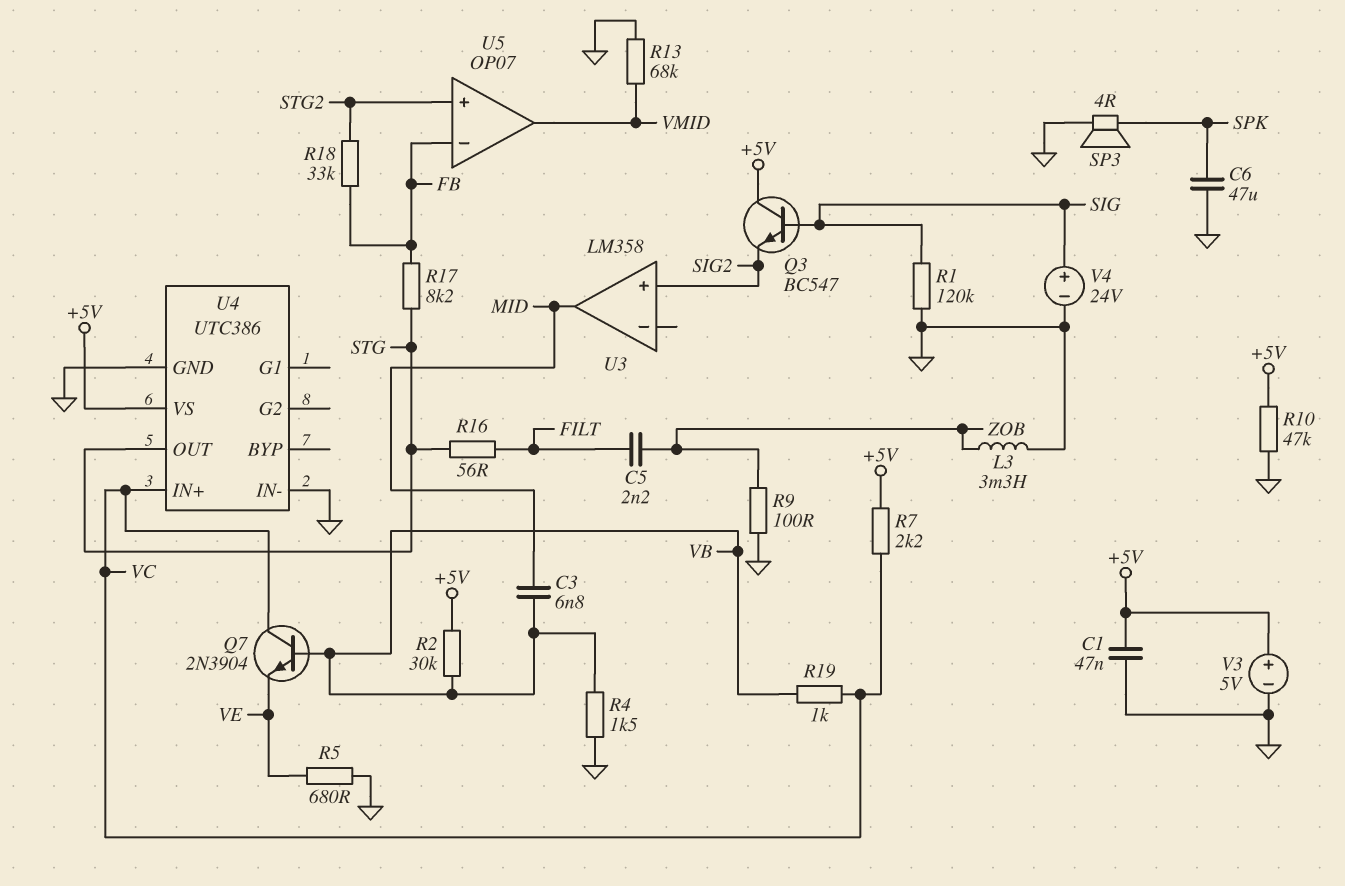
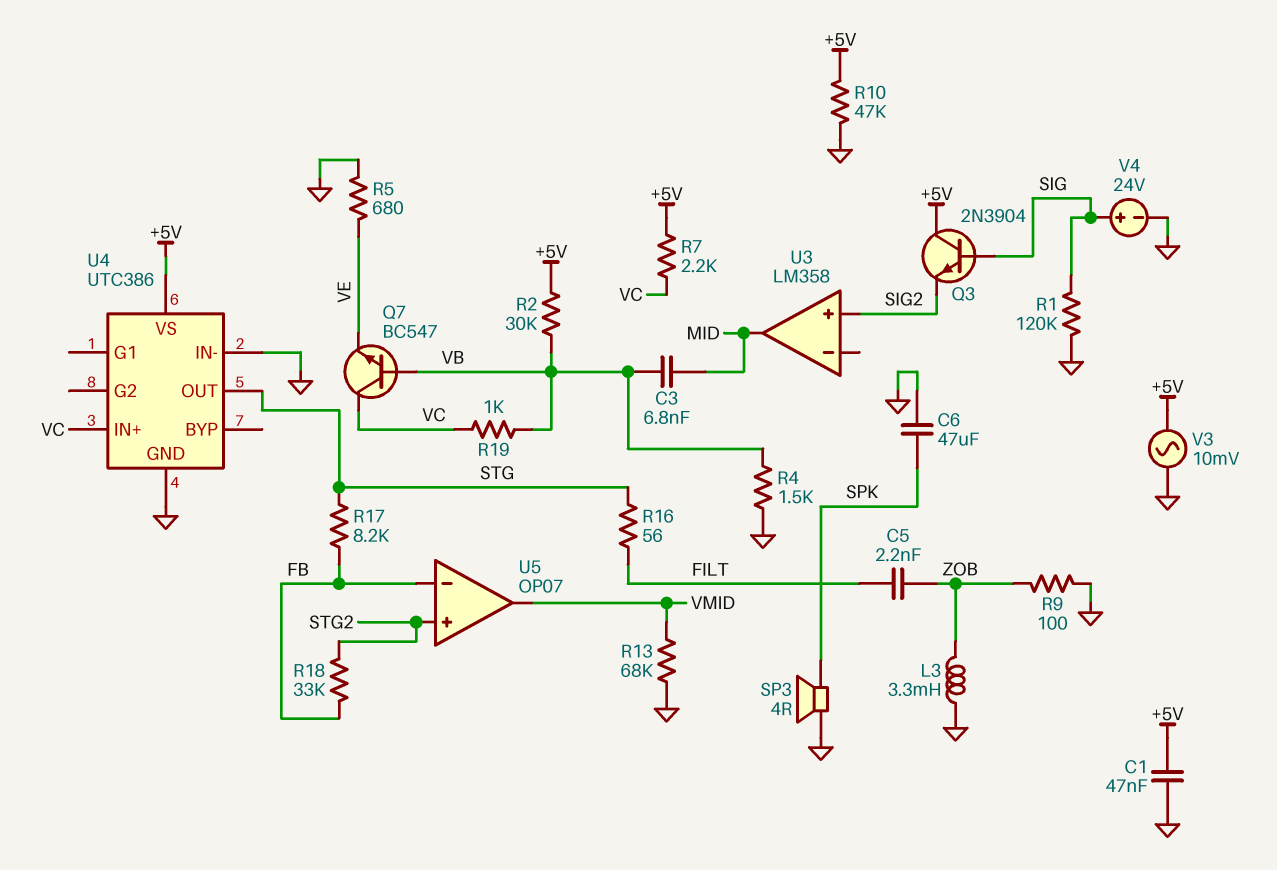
Q3: NPN BC547 (B SIG, C +5V, E SIG2) -> NPN 2N3904 (B SIG, C +5V, E SIG2)
Q7: NPN 2N3904 (B VB, C VC, E VE) -> NPN BC547 (B VB, C VC, E VE)
V3: 5V (plus +5V, minus GND) -> AC 10mV (+5V, GND)

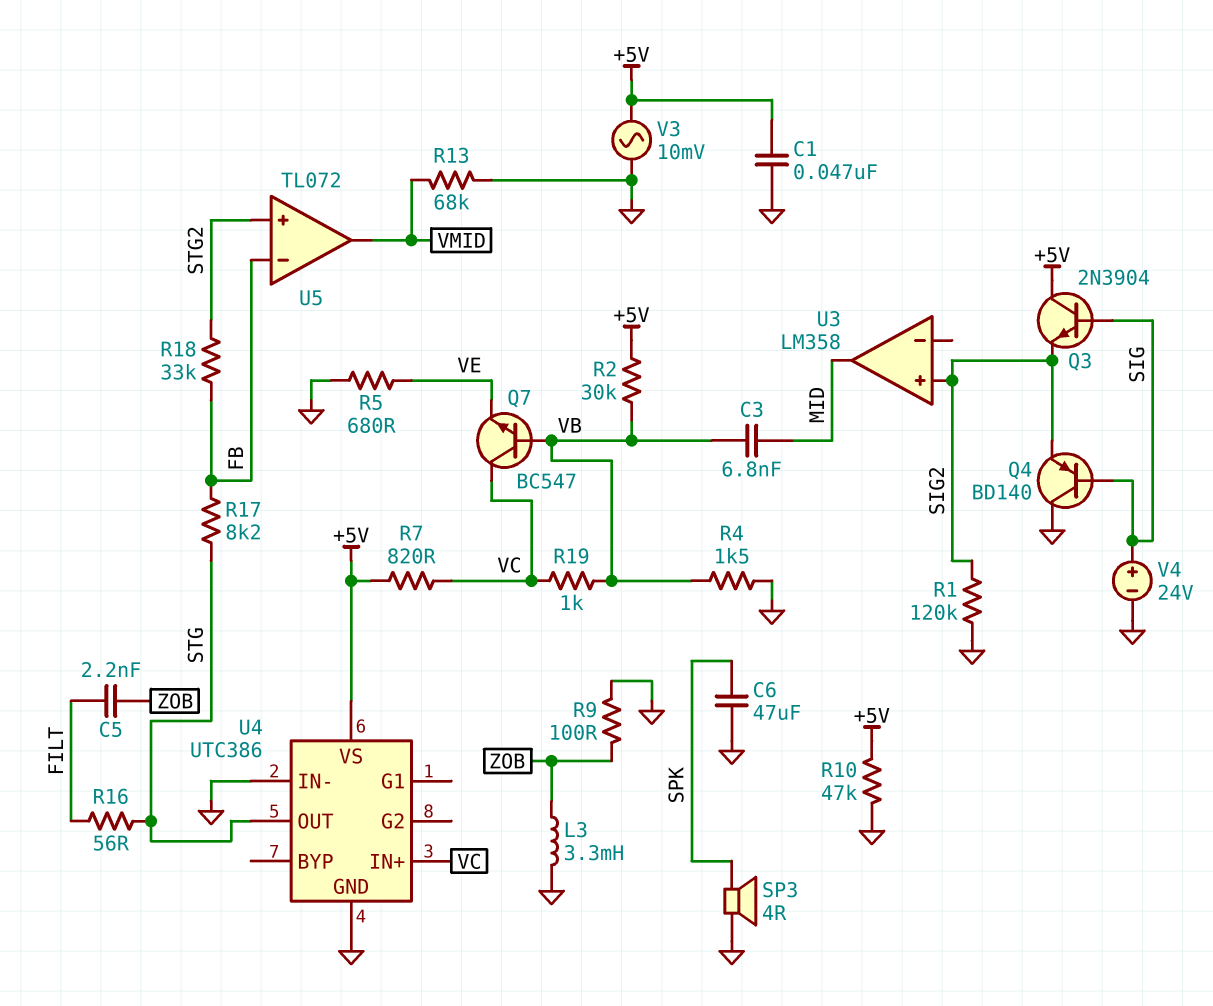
Q4: none -> PNP BD140 (B SIG, C GND, E SIG2)
R1: 120k (GND, SIG) -> 120k (GND, SIG2)
R7: 2.2k (+5V, VC) -> 820 (+5V, VC)
U5: OP07 -> TL072

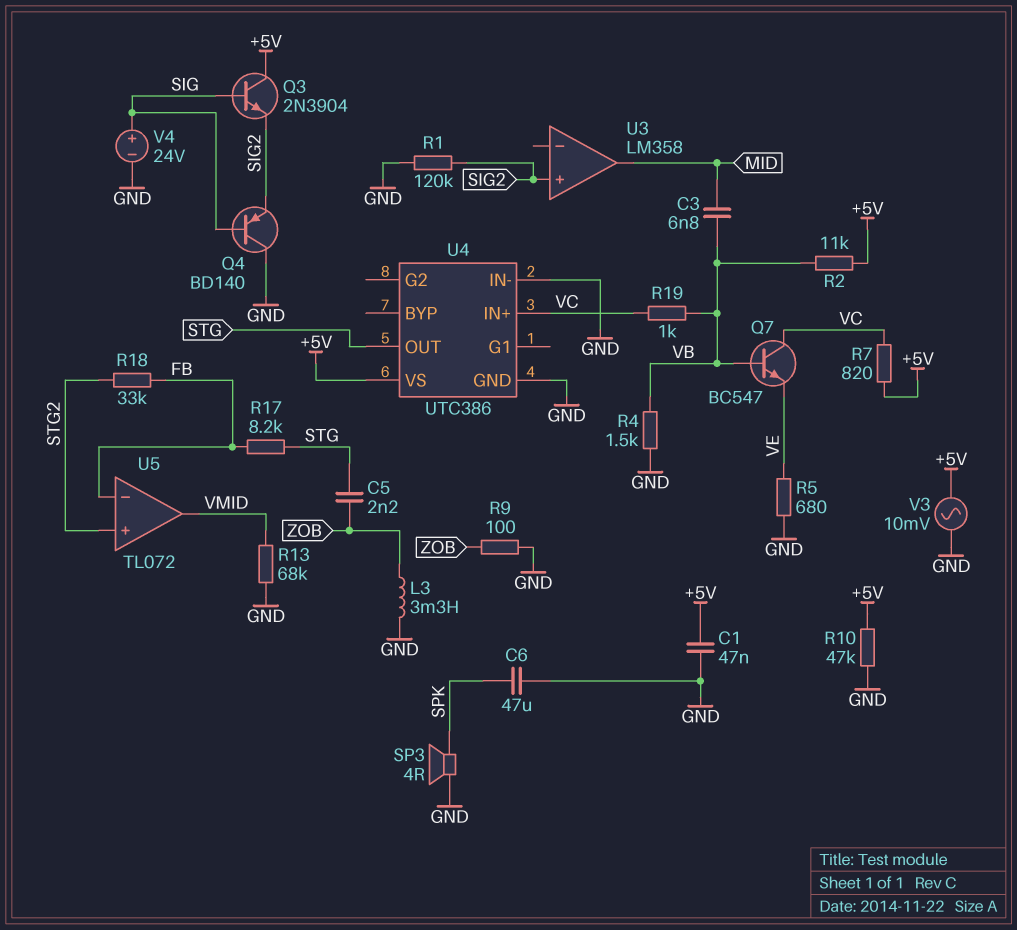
C5: 2.2nF (FILT, ZOB) -> 2.2nF (STG, ZOB)
R2: 30k (+5V, VB) -> 11k (+5V, VB)
R16: 56 (FILT, STG) -> none

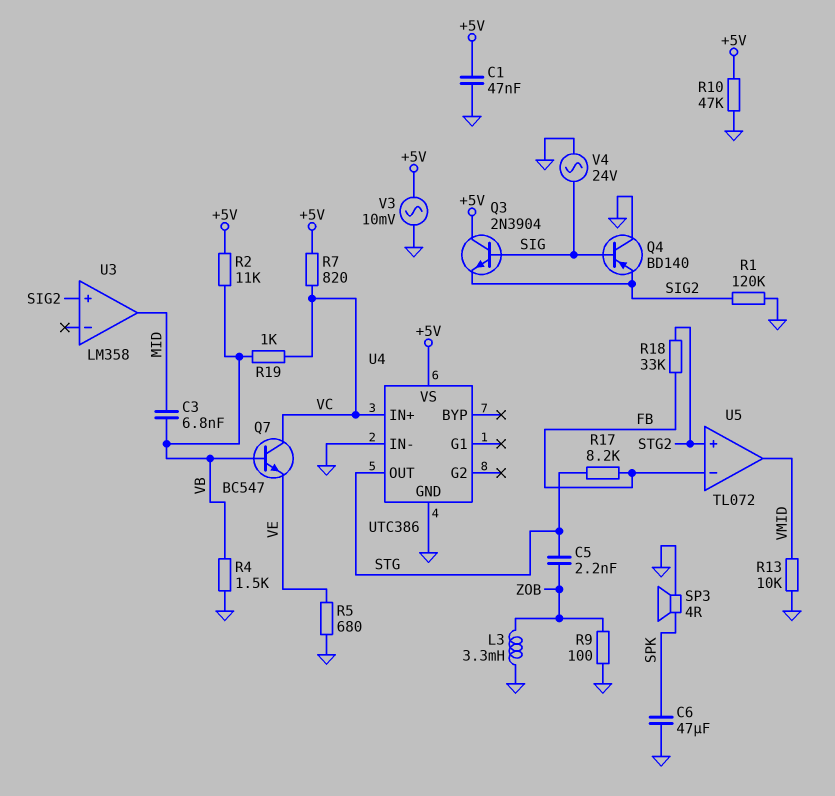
R13: 68k (GND, VMID) -> 10k (GND, VMID)
V4: 24V (plus SIG, minus GND) -> AC 24V (GND, SIG)

